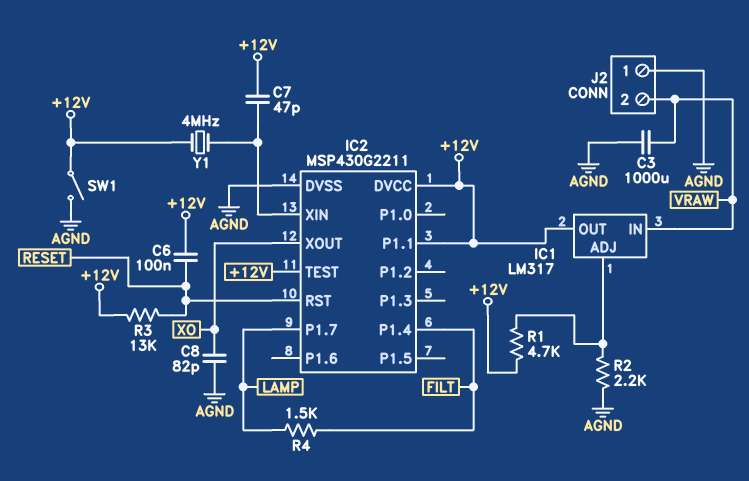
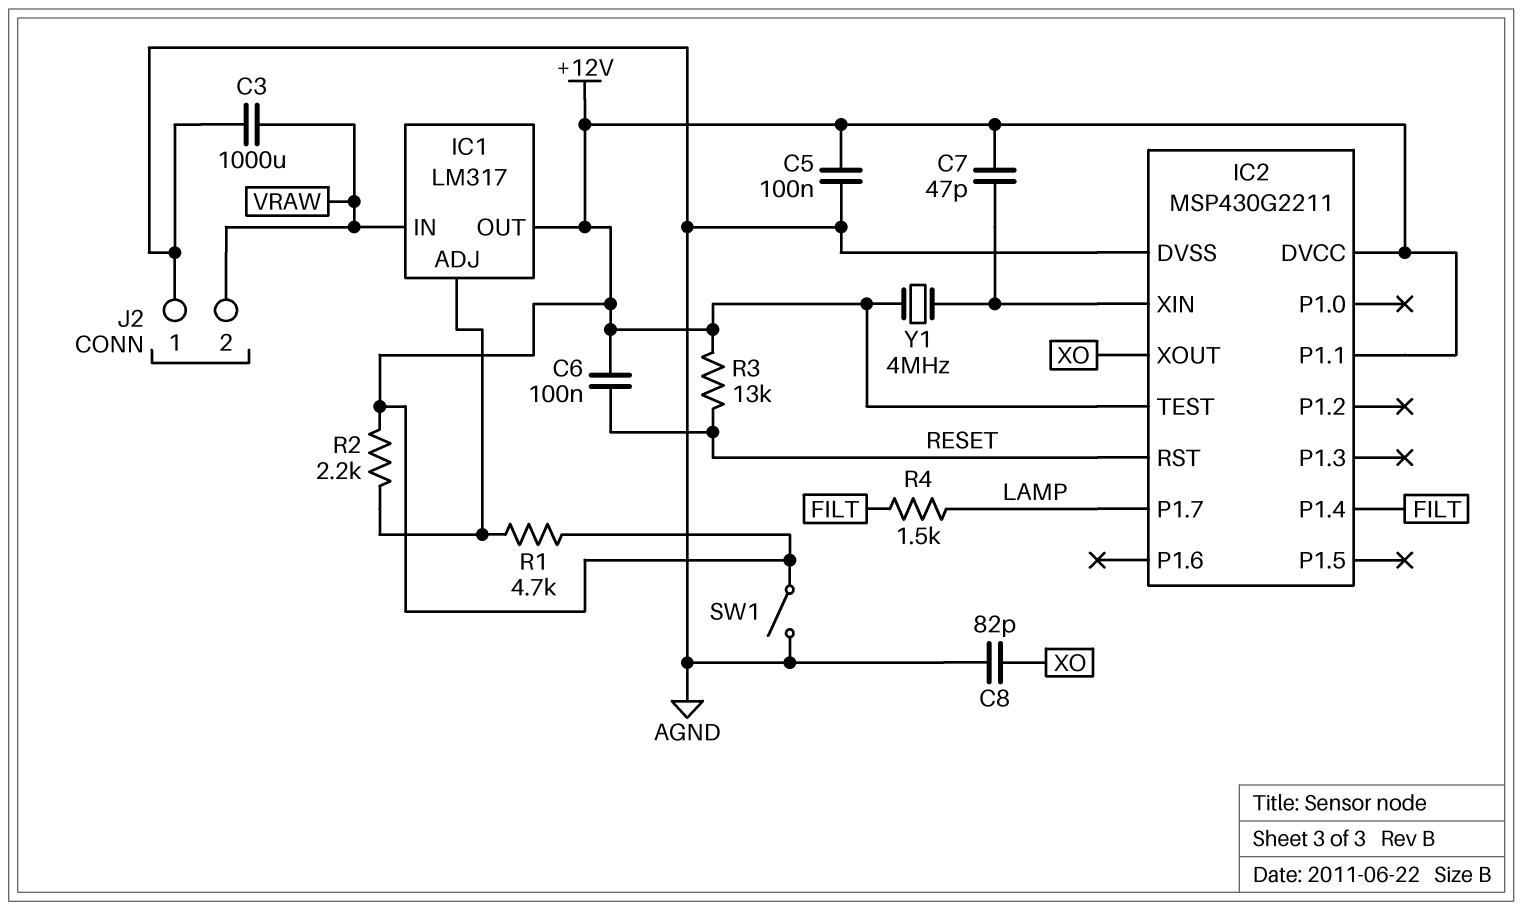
C5: none -> 100nF (+12V, AGND)
R2: 2.2k (AGND, IC1/ADJ) -> 2.2k (+12V, IC1/ADJ)

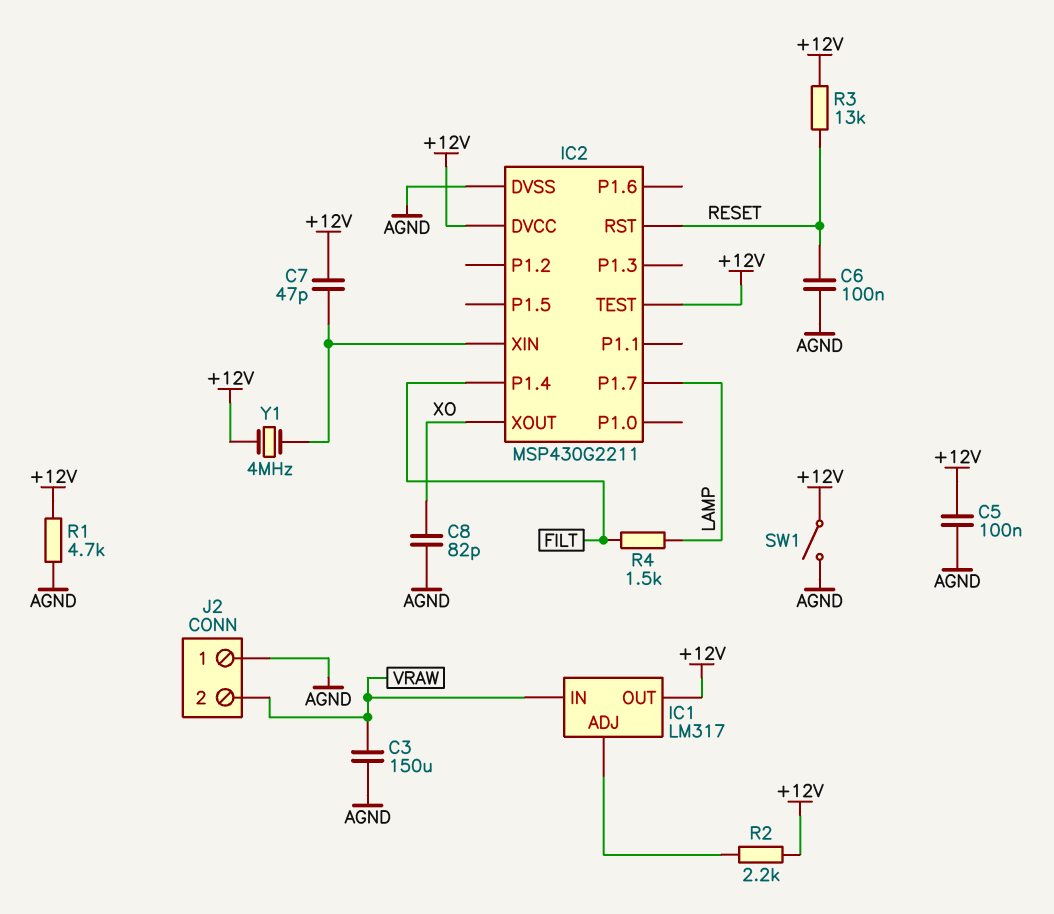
C3: 1000uF (AGND, VRAW) -> 150uF (AGND, VRAW)
C6: 100nF (+12V, RESET) -> 100nF (AGND, RESET)
IC2 pin P1.1: +12V -> none
R1: 4.7k (+12V, IC1/ADJ) -> 4.7k (+12V, AGND)

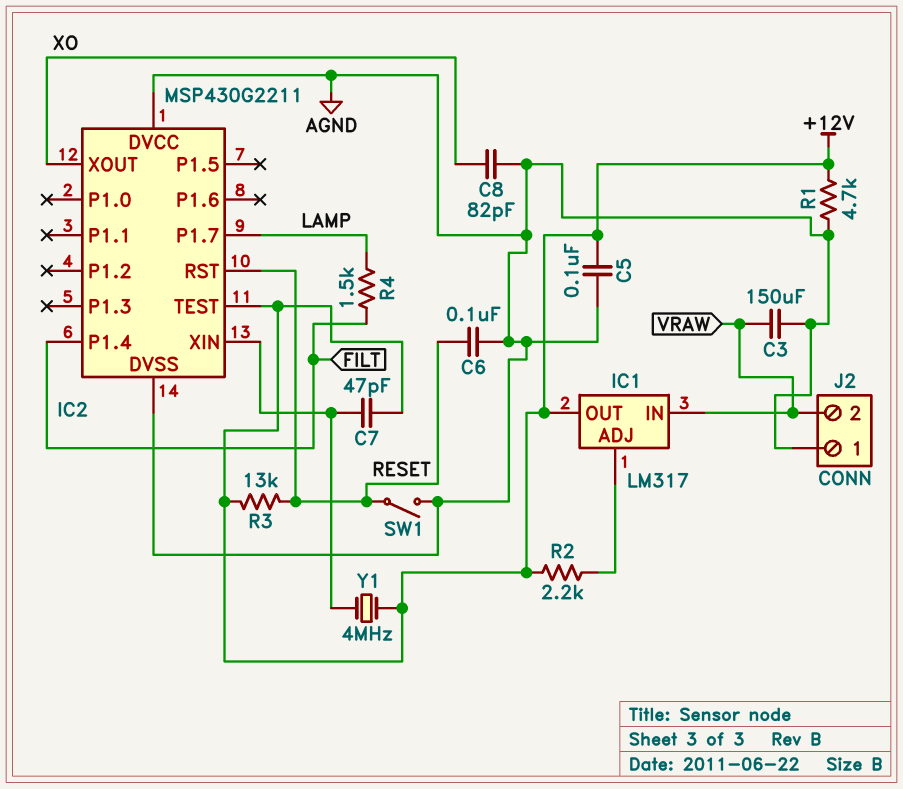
IC2 pin DVCC: +12V -> AGND
SW1: switch (+12V, AGND) -> switch (AGND, RESET)

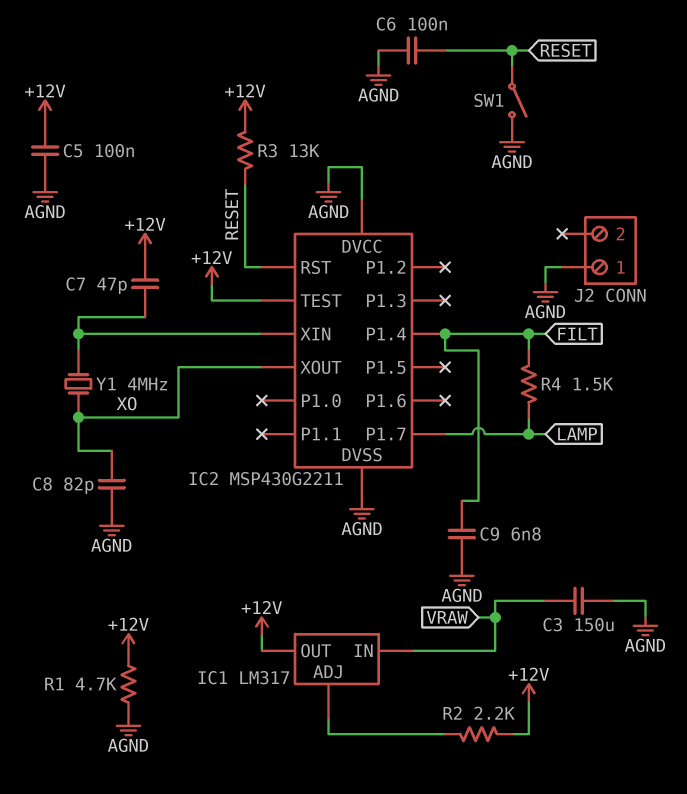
C9: none -> 6.8nF (AGND, FILT)
J2 pin 2: VRAW -> none
Y1: 4MHz (+12V, IC2/XIN) -> 4MHz (IC2/XIN, XO)

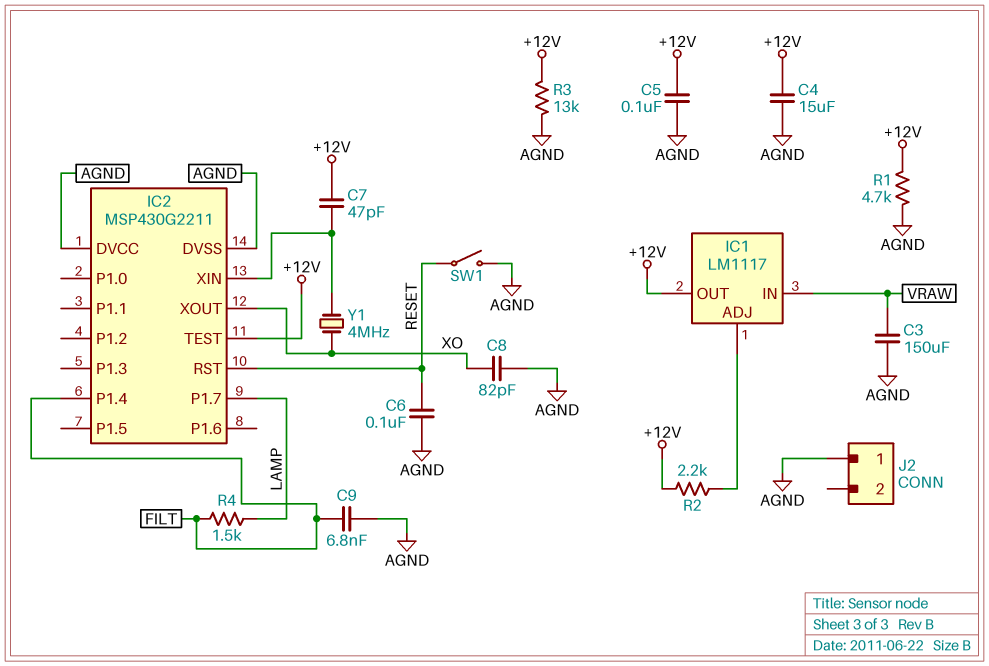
C4: none -> 15uF (+12V, AGND)
IC1: LM317 -> LM1117
R3: 13k (+12V, RESET) -> 13k (+12V, AGND)

